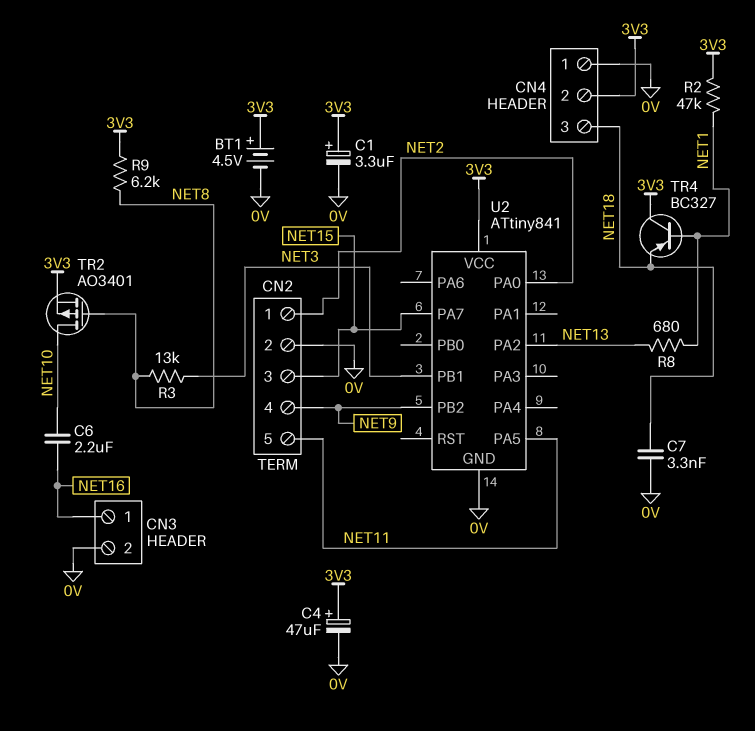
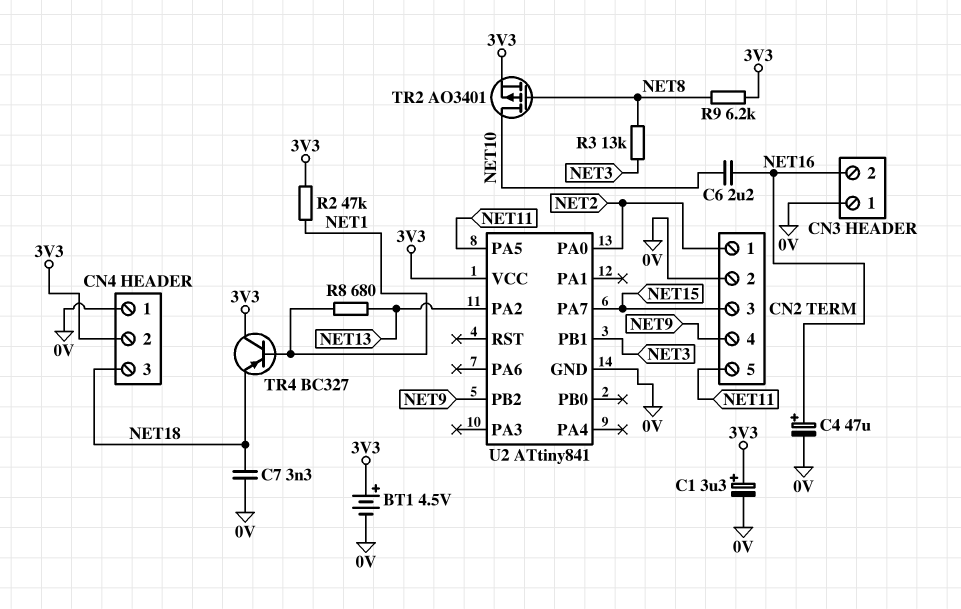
C4: 47uF (plus 3V3, minus 0V) -> 47uF (plus NET16, minus 0V)
CN3 pin 1: NET16 -> 0V
CN3 pin 2: 0V -> NET16

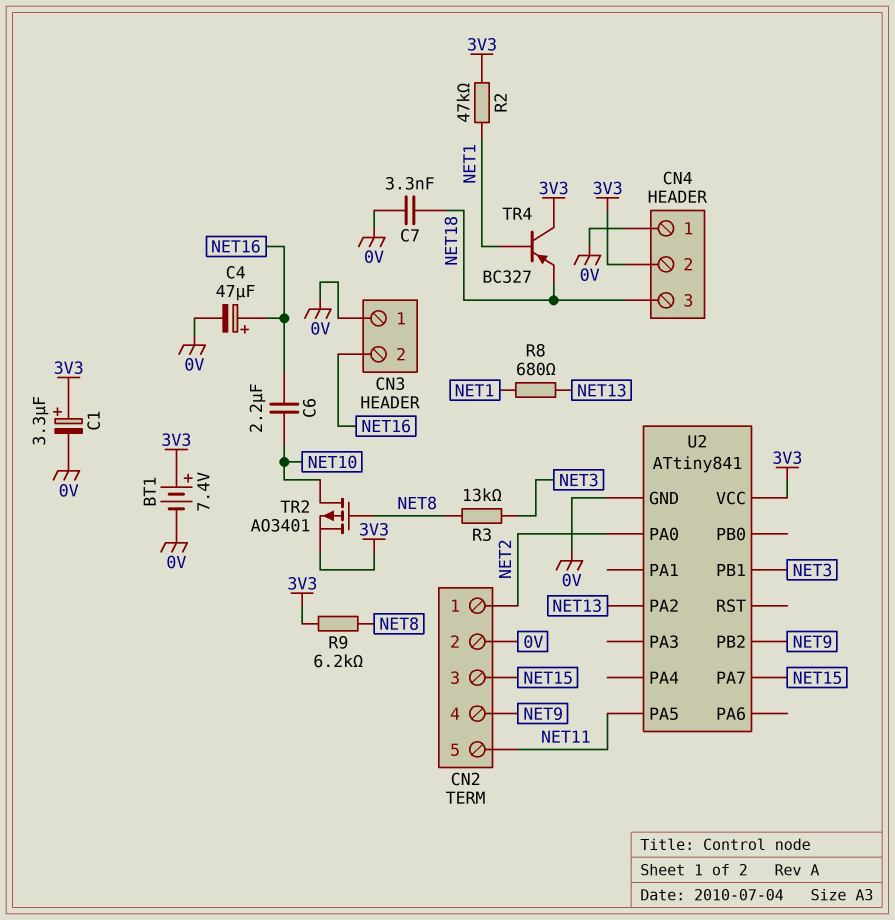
BT1: 4.5V (plus 3V3, minus 0V) -> 7.4V (plus 3V3, minus 0V)

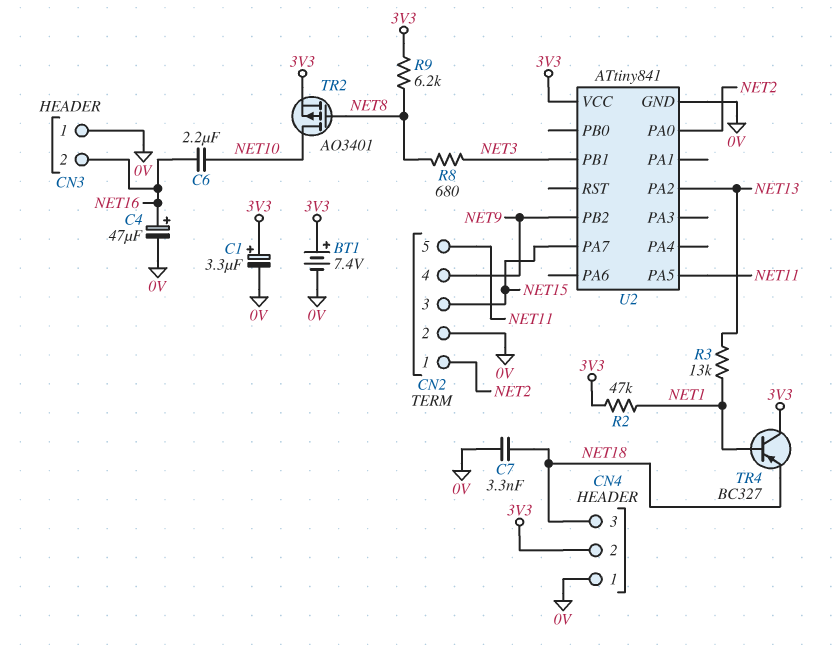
R3: 13k (NET3, NET8) -> 13k (NET1, NET13)
R8: 680 (NET1, NET13) -> 680 (NET3, NET8)

